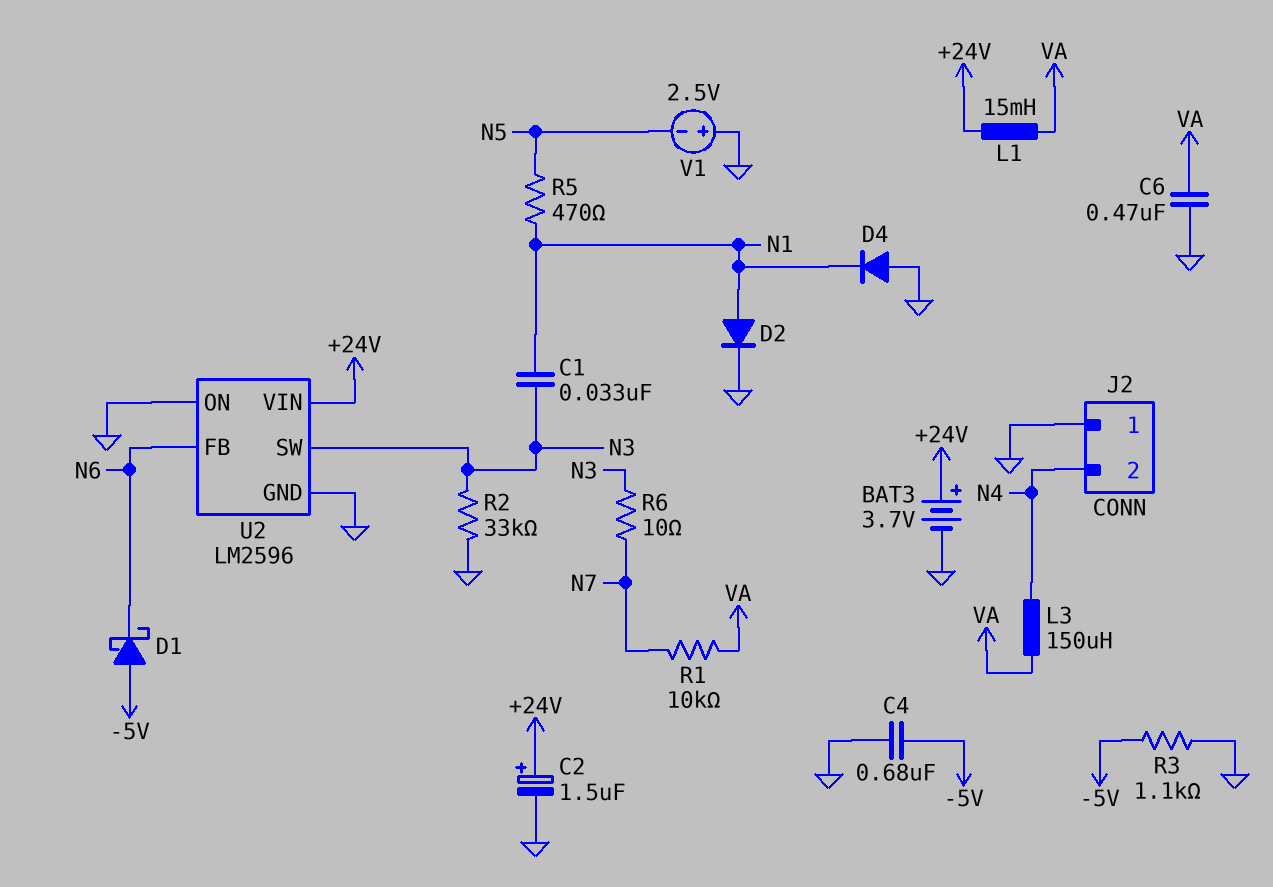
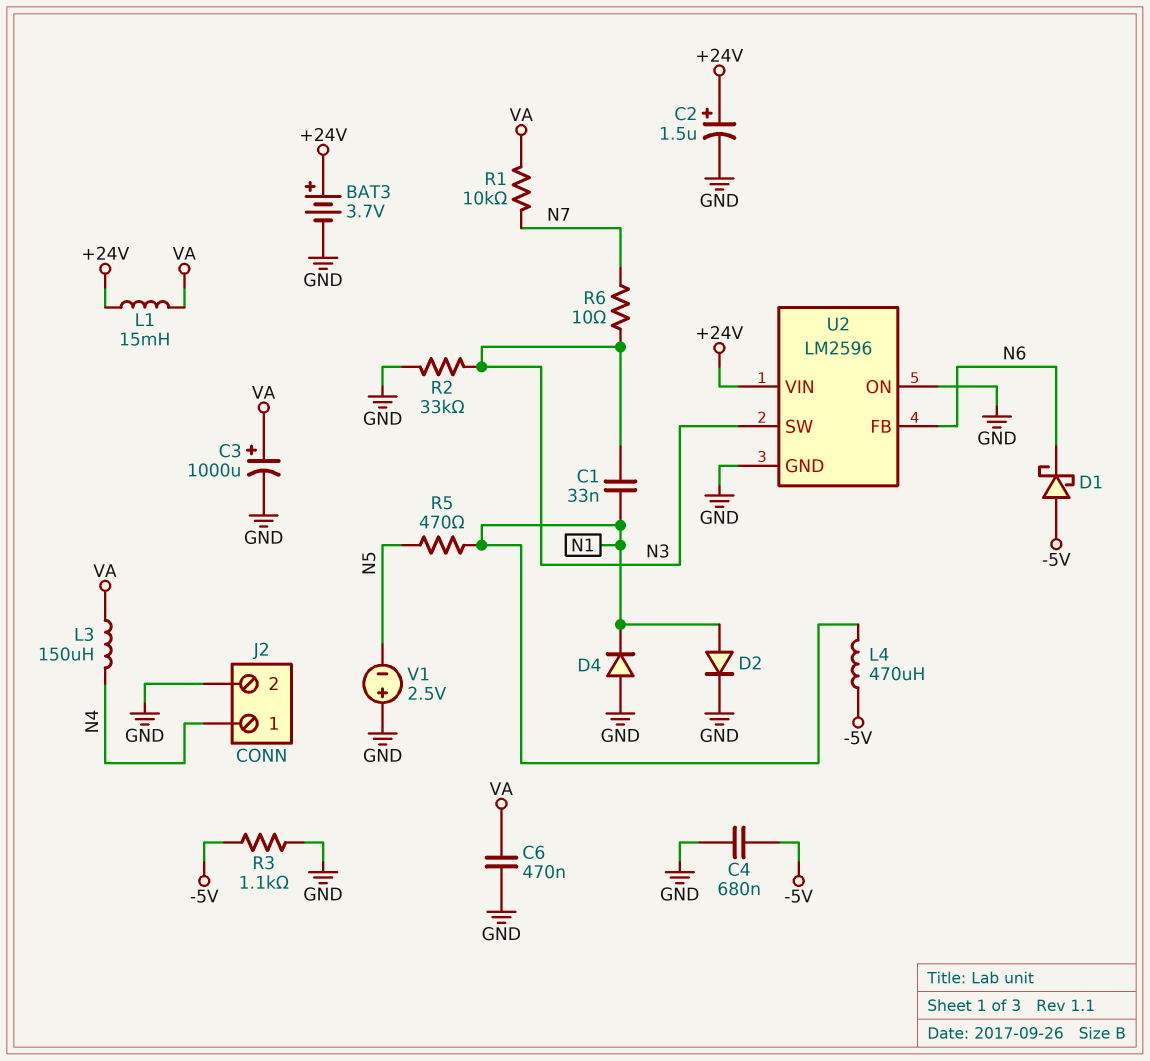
C3: none -> 1000uF (plus VA, minus GND)
J2 pin 1: GND -> N4
J2 pin 2: N4 -> GND
L4: none -> 470uH (-5V, N1)

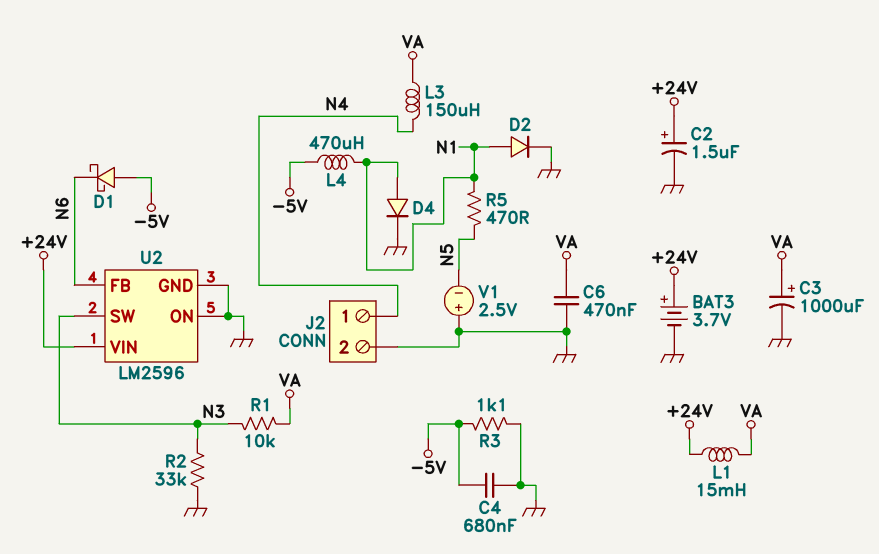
C1: 33nF (N1, N3) -> none
D4: diode (A GND, K N1) -> diode (A N1, K GND)
R1: 10k (N7, VA) -> 10k (N3, VA)
R6: 10 (N3, N7) -> none

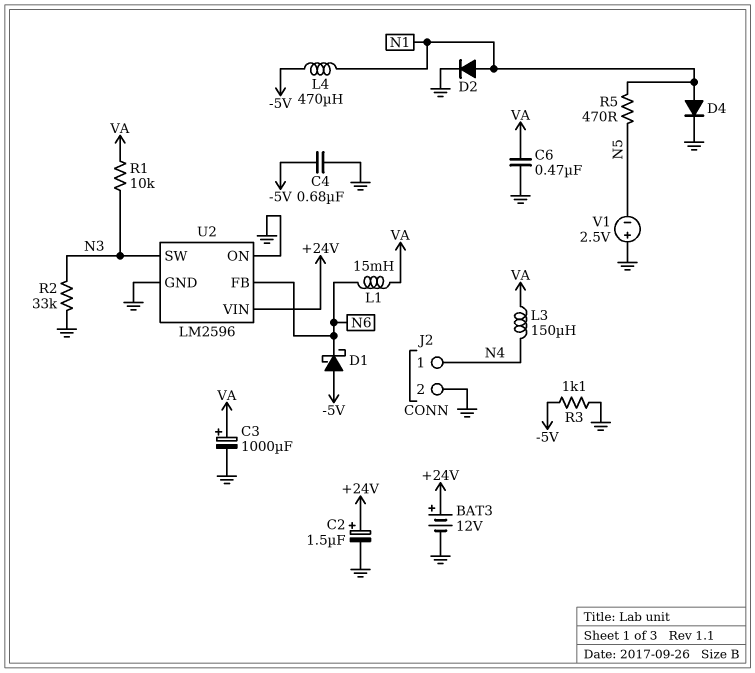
BAT3: 3.7V (plus +24V, minus GND) -> 12V (plus +24V, minus GND)
L1: 15mH (+24V, VA) -> 15mH (N6, VA)

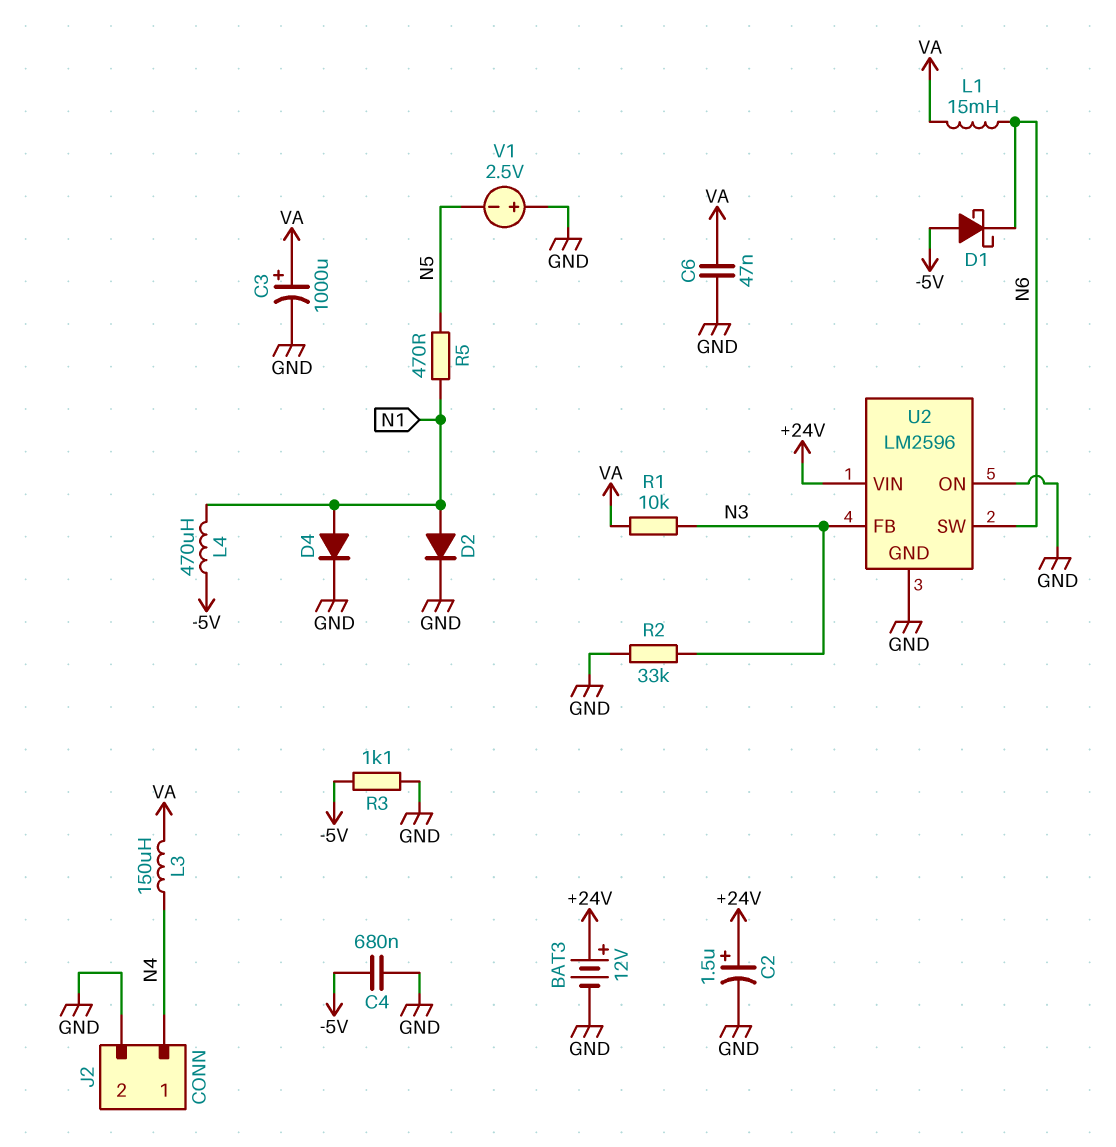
C6: 470nF (GND, VA) -> 47nF (GND, VA)
U2 pin FB: N6 -> N3
U2 pin SW: N3 -> N6

